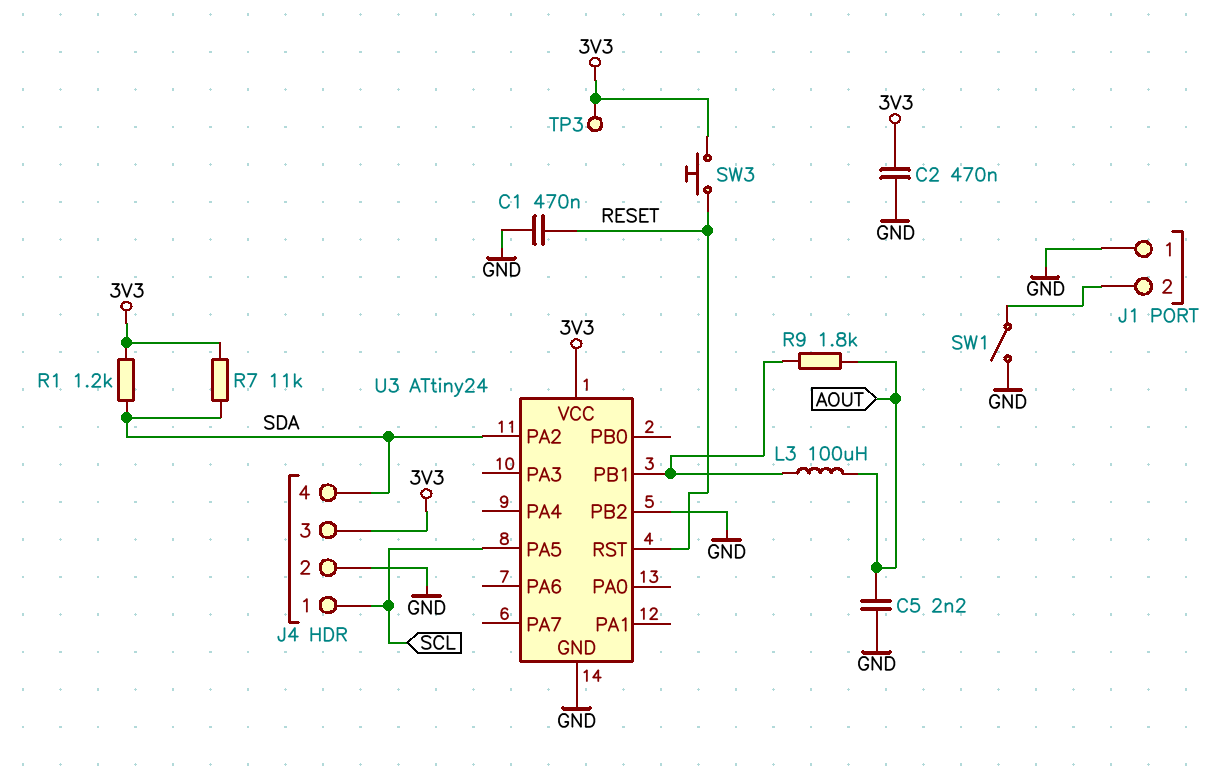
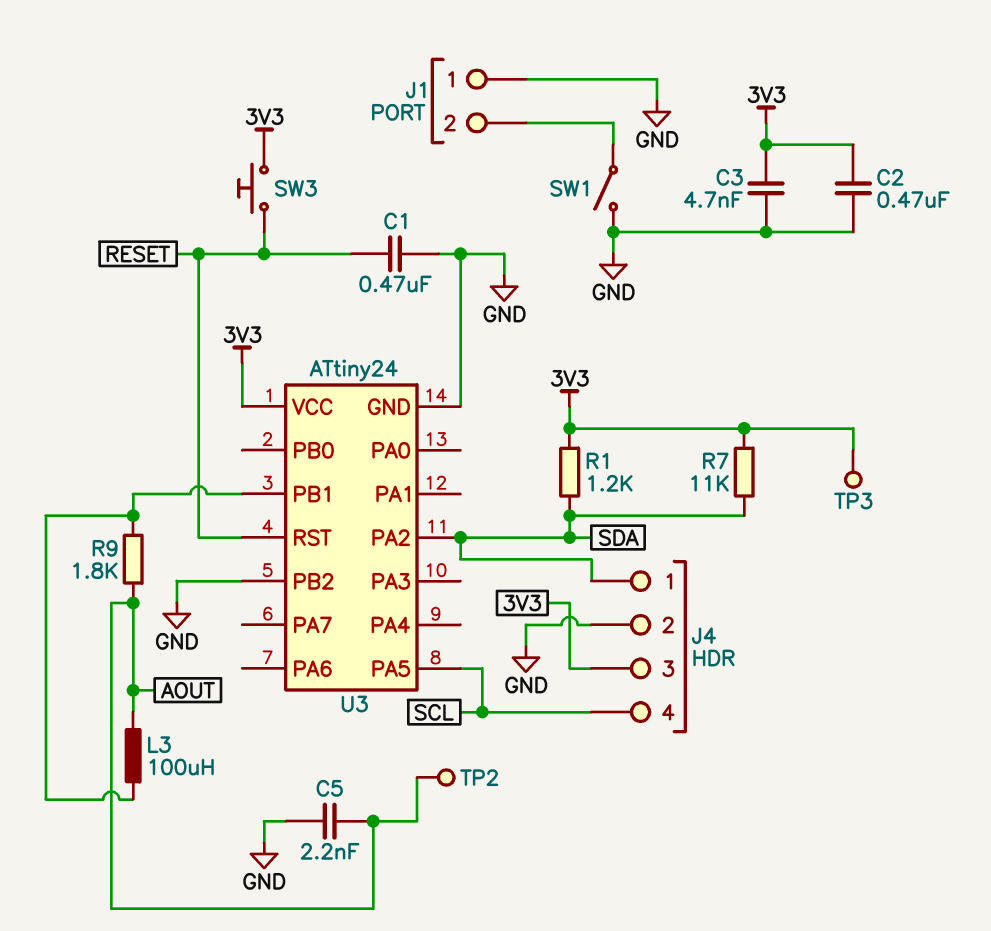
C3: none -> 4.7nF (3V3, GND)
J4 pin 1: SCL -> SDA
J4 pin 4: SDA -> SCL
TP2: none -> test point (AOUT)

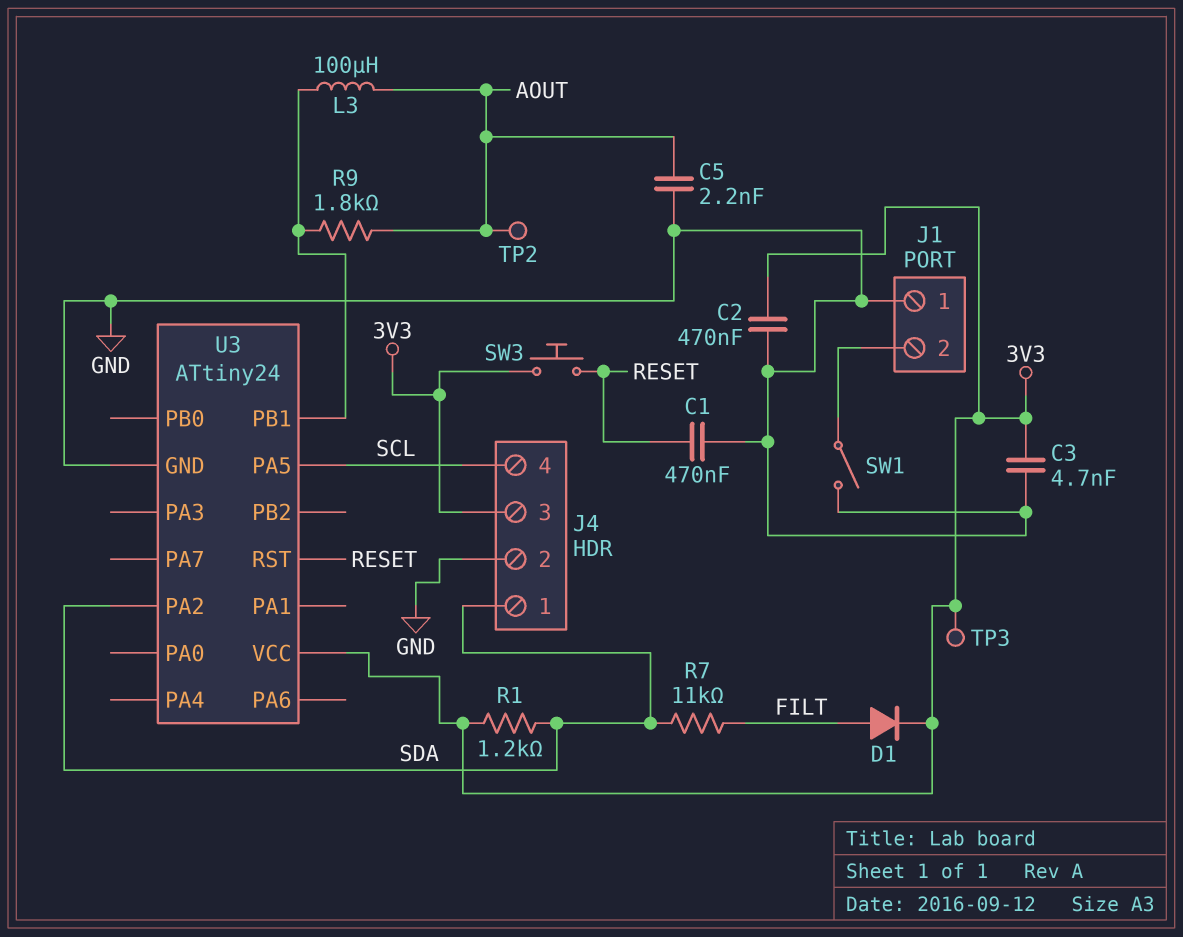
D1: none -> diode (A FILT, K 3V3)
R7: 11k (3V3, SDA) -> 11k (FILT, SDA)
U3 pin PB2: GND -> none

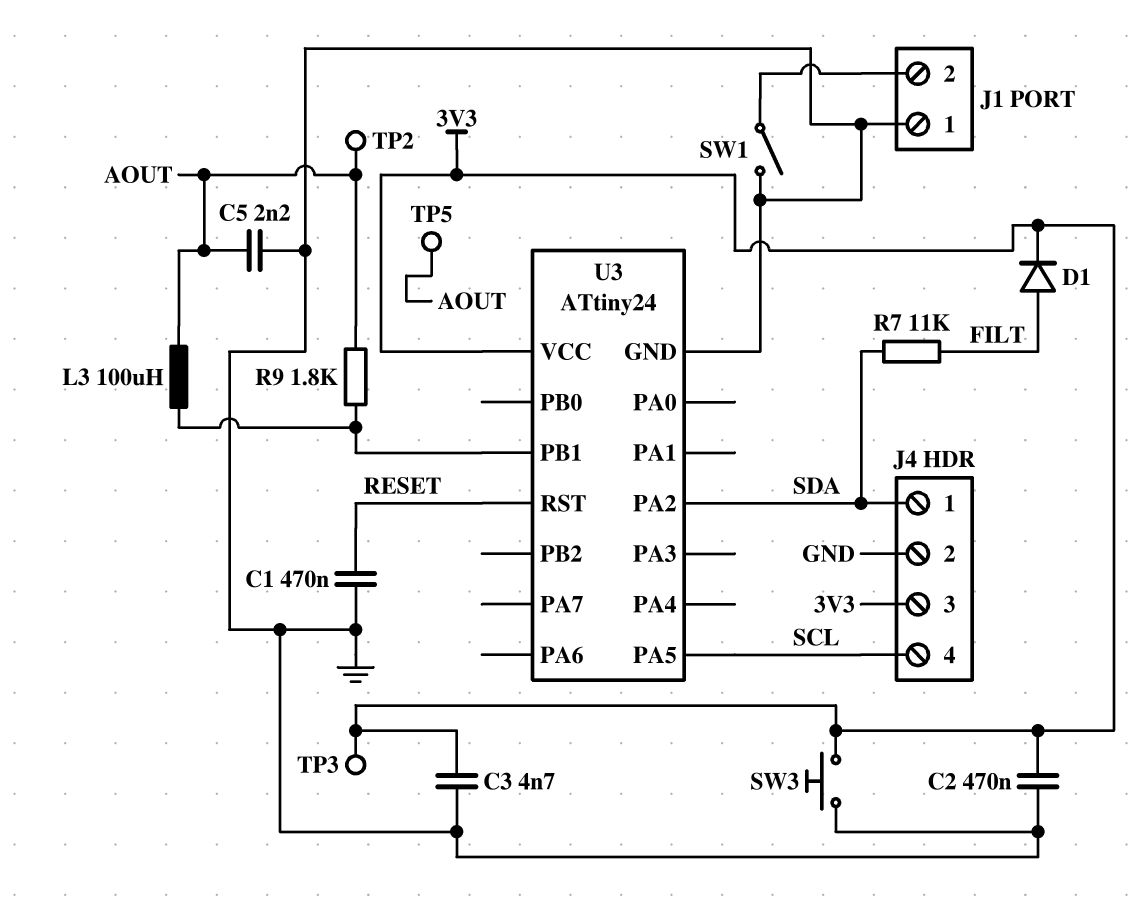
R1: 1.2k (3V3, SDA) -> none
SW3: button (3V3, RESET) -> button (3V3, GND)
TP5: none -> test point (AOUT)

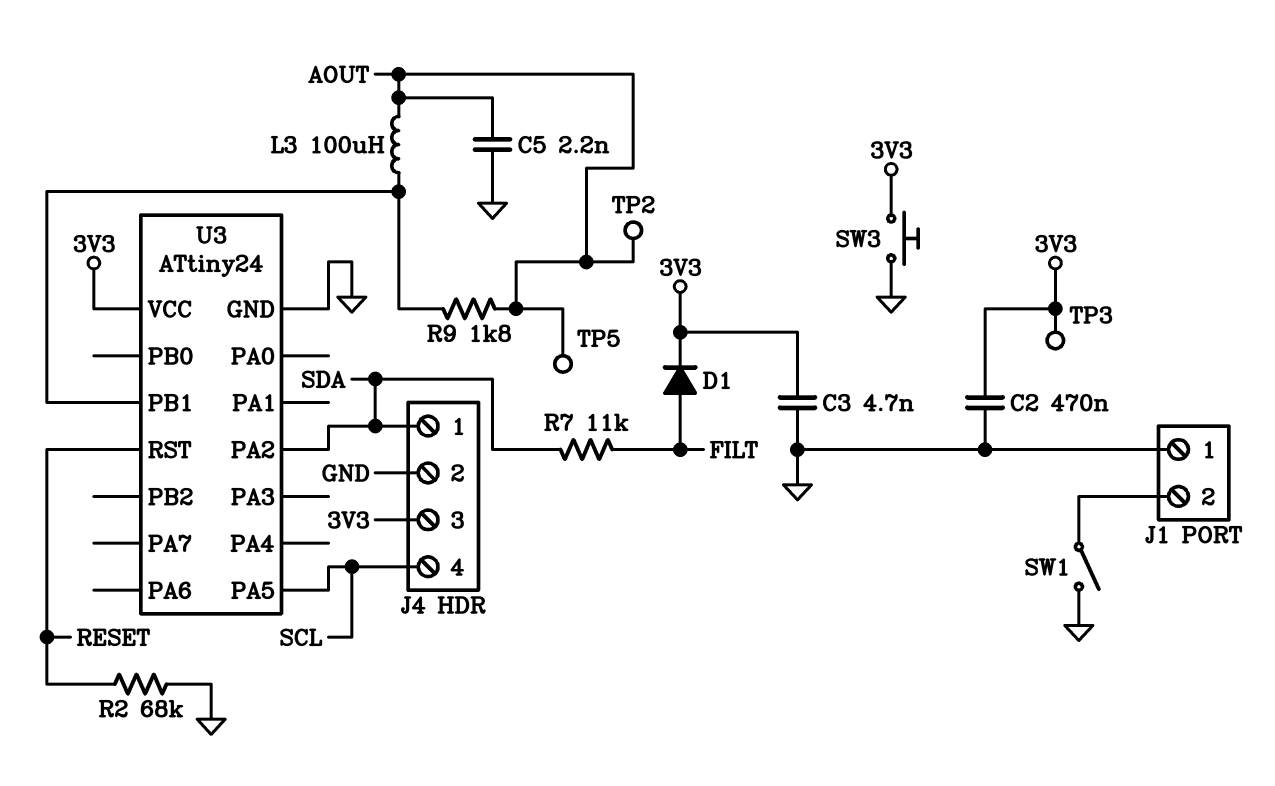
C1: 470nF (GND, RESET) -> none
R2: none -> 68k (GND, RESET)

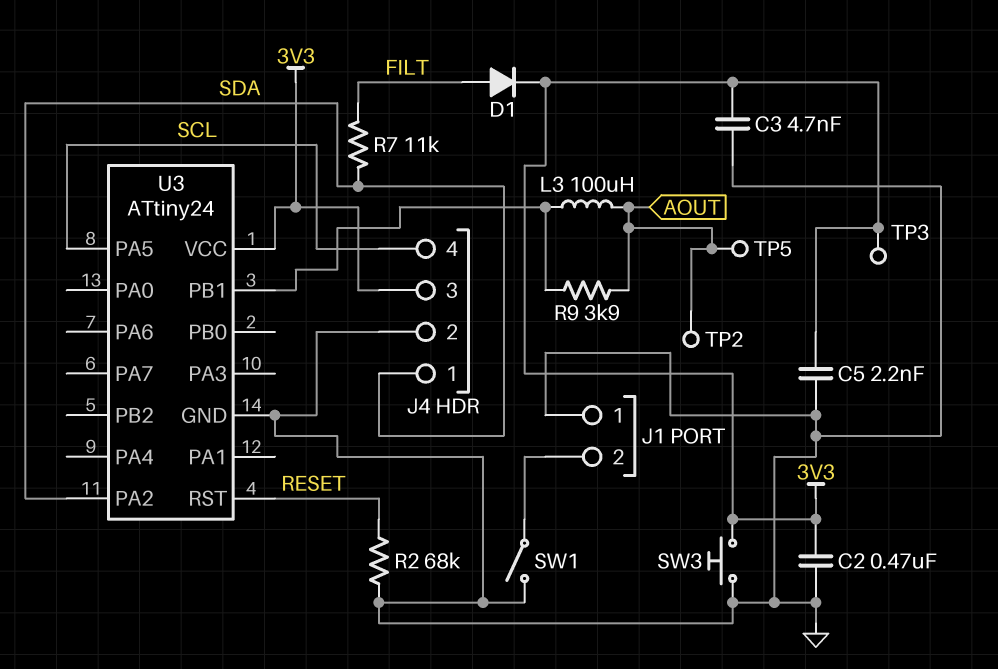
C5: 2.2nF (AOUT, GND) -> 2.2nF (3V3, GND)
R9: 1.8k (AOUT, U3/PB1) -> 3.9k (AOUT, U3/PB1)

